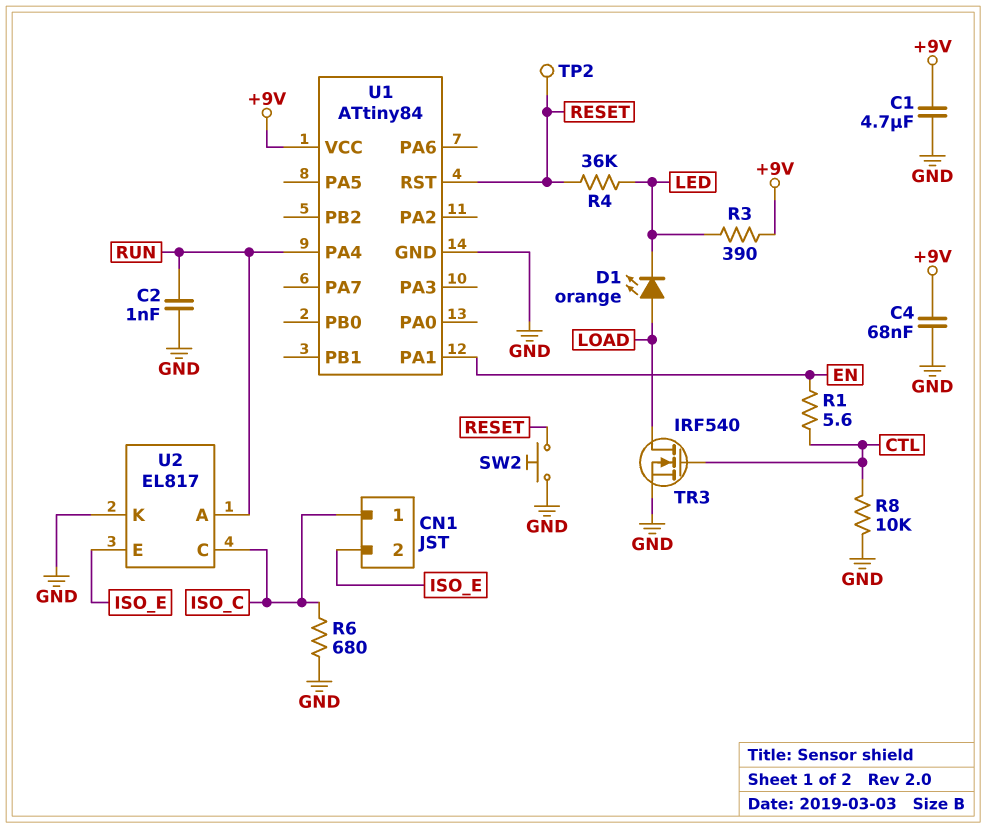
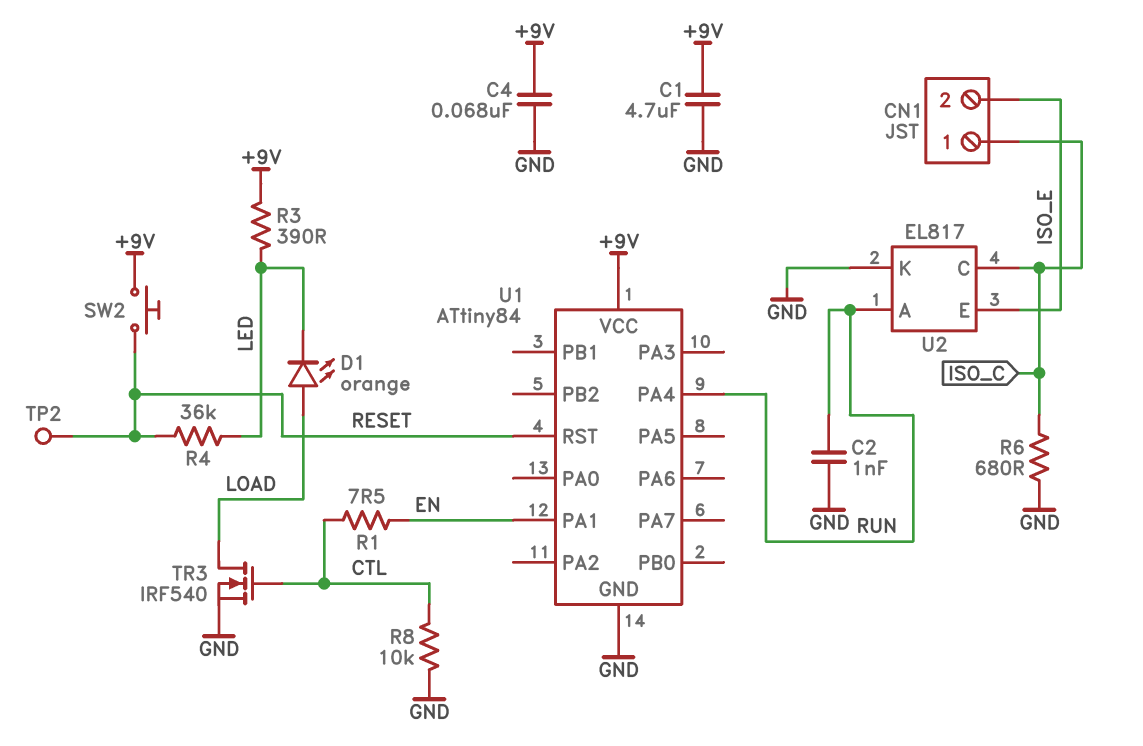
R1: 5.6 (CTL, EN) -> 7.5 (CTL, EN)
SW2: button (GND, RESET) -> button (+9V, RESET)

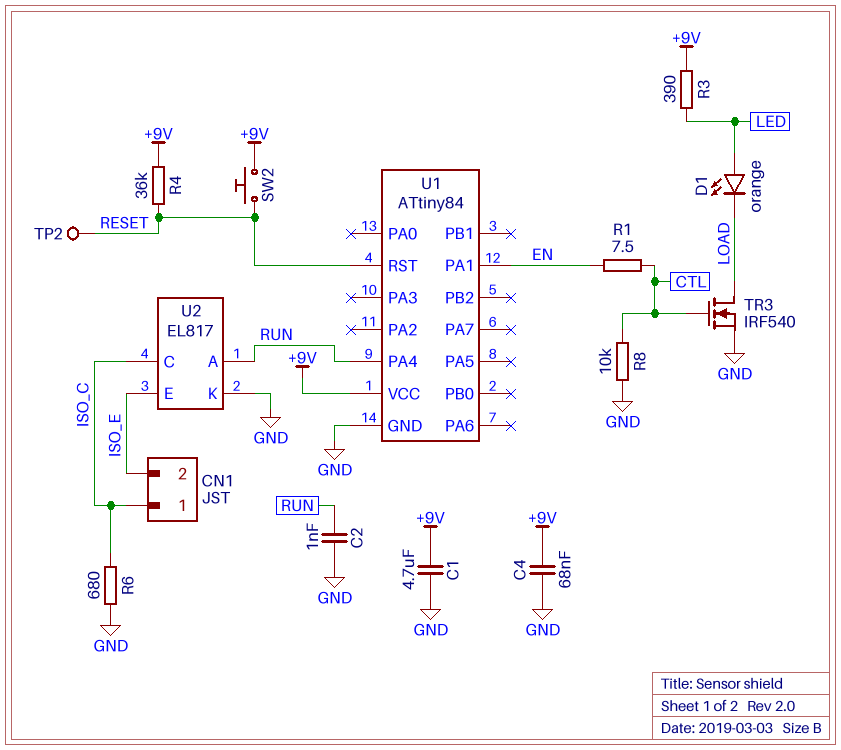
D1: LED orange (A LOAD, K LED) -> LED orange (A LED, K LOAD)
R4: 36k (LED, RESET) -> 36k (+9V, RESET)

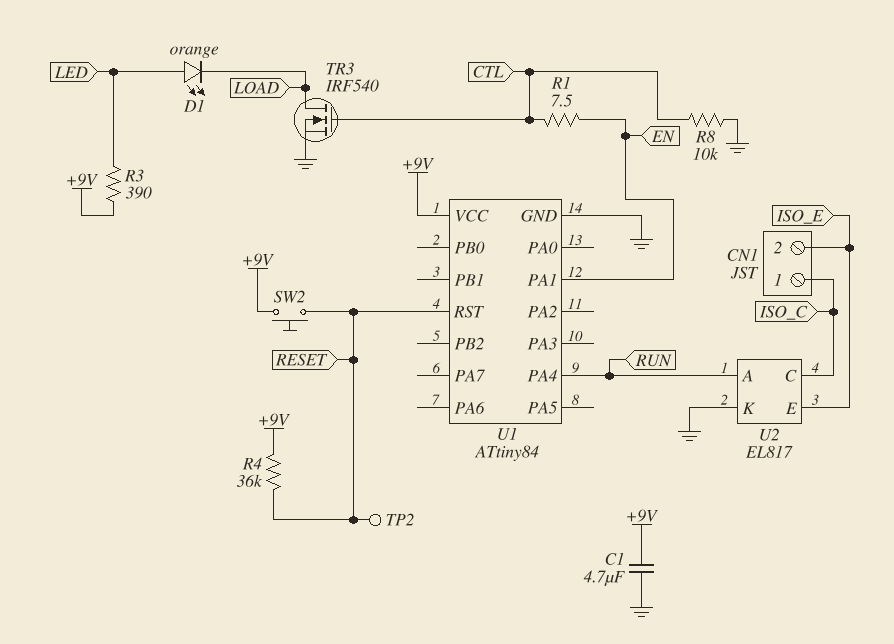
C2: 1nF (GND, RUN) -> none
C4: 68nF (+9V, GND) -> none
R6: 680 (GND, ISO_C) -> none

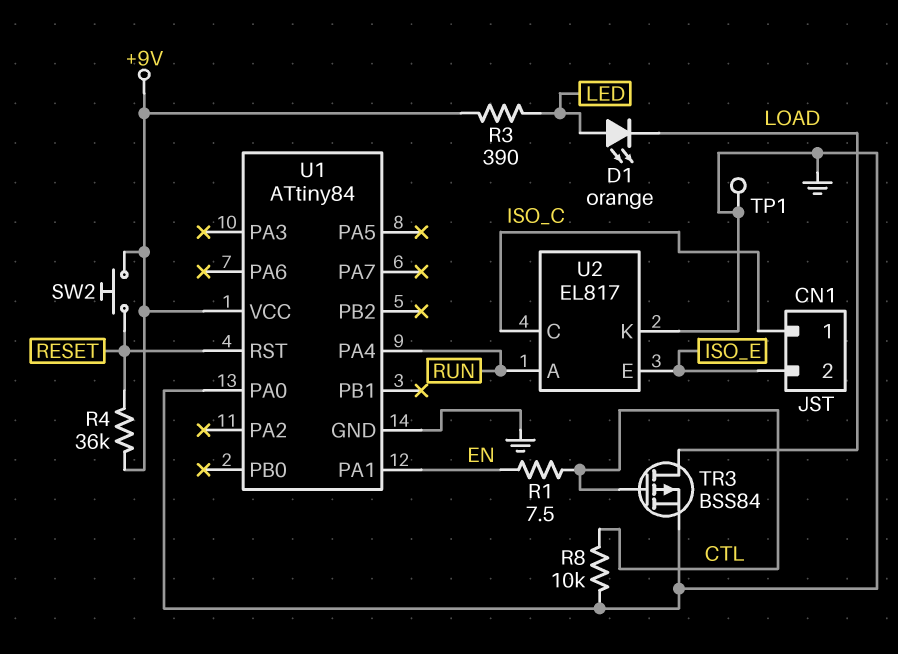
C1: 4.7uF (+9V, GND) -> none
TP1: none -> test point (GND)
TP2: test point (RESET) -> none
TR3: NMOS IRF540 (G CTL, D LOAD, S GND) -> PMOS BSS84 (G CTL, D LOAD, S GND)
U1 pin PA0: none -> GND

